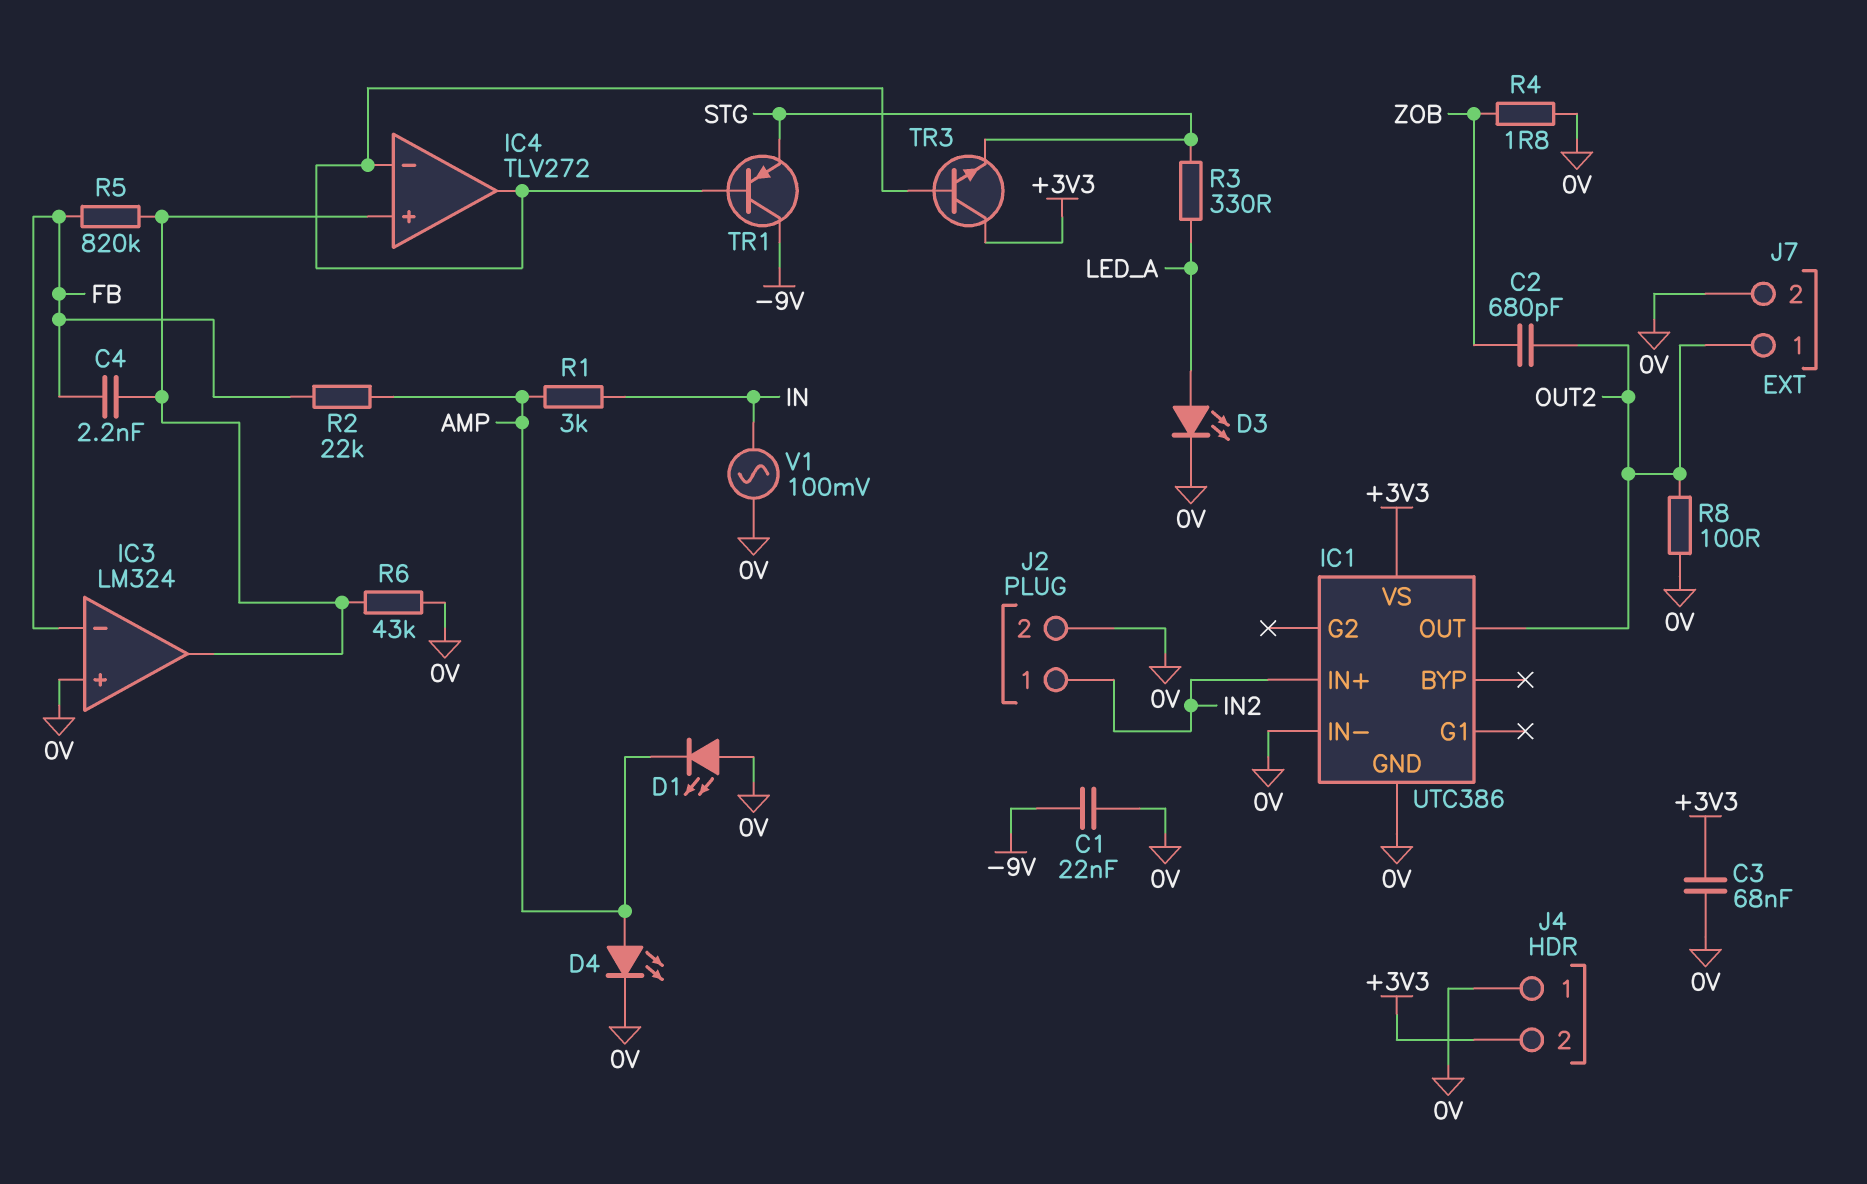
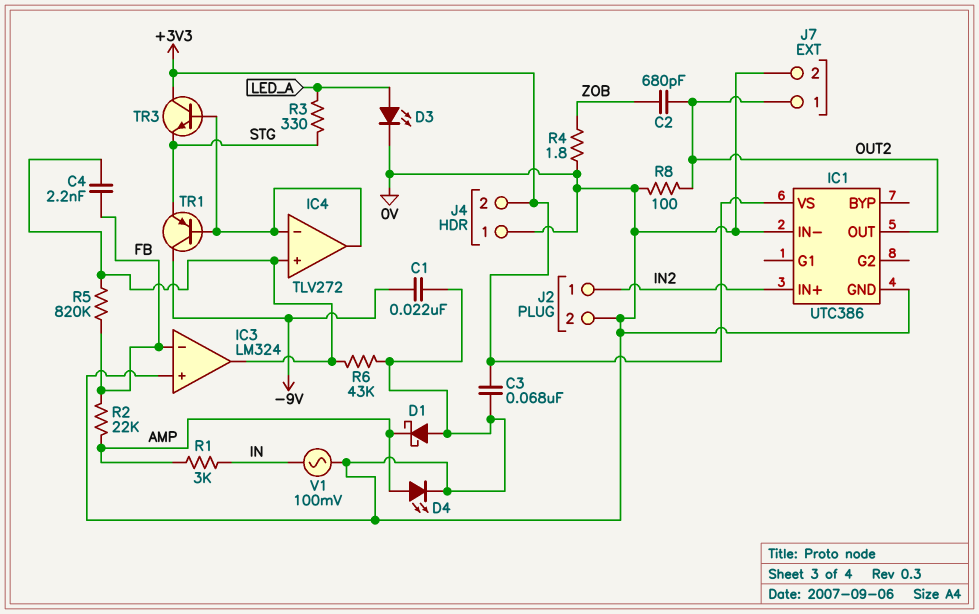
D1: LED (A 0V, K AMP) -> schottky (A 0V, K AMP)

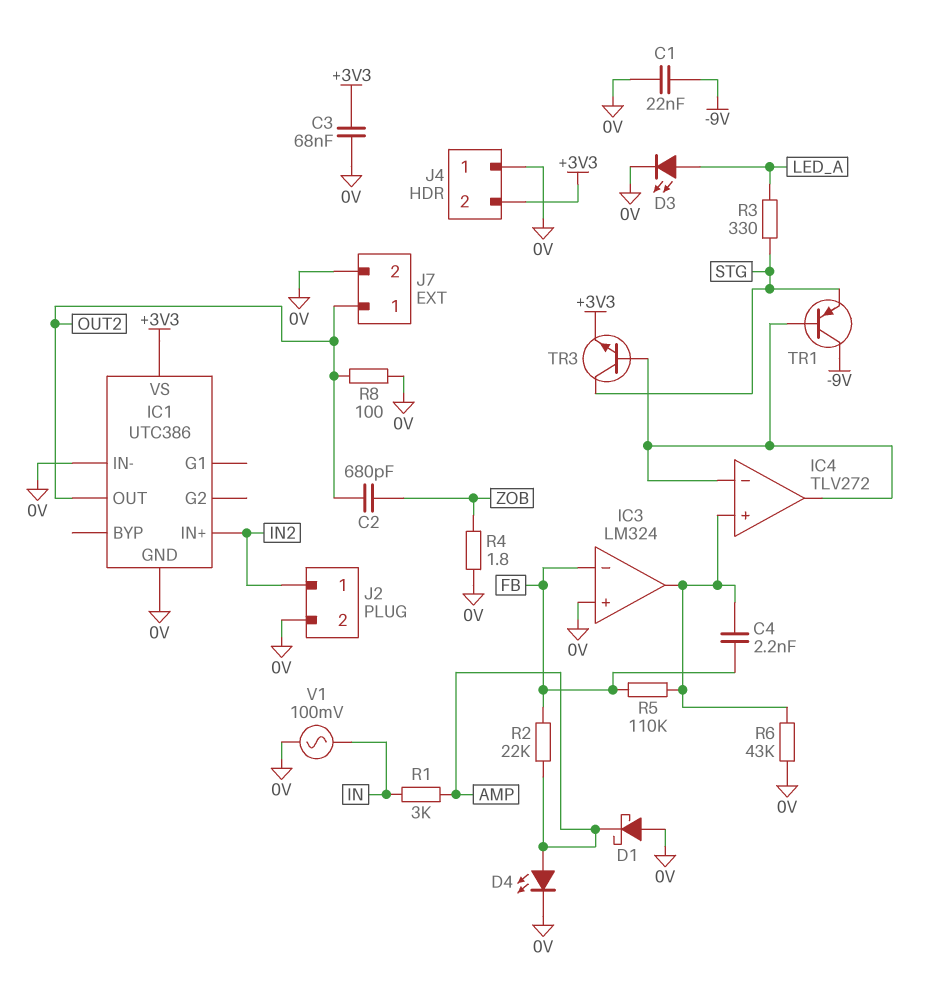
R5: 820k (FB, IC3/out) -> 110k (FB, IC3/out)
TR3: NPN (B IC4/in-, C +3V3, E STG) -> NPN (B IC4/in-, C STG, E +3V3)

